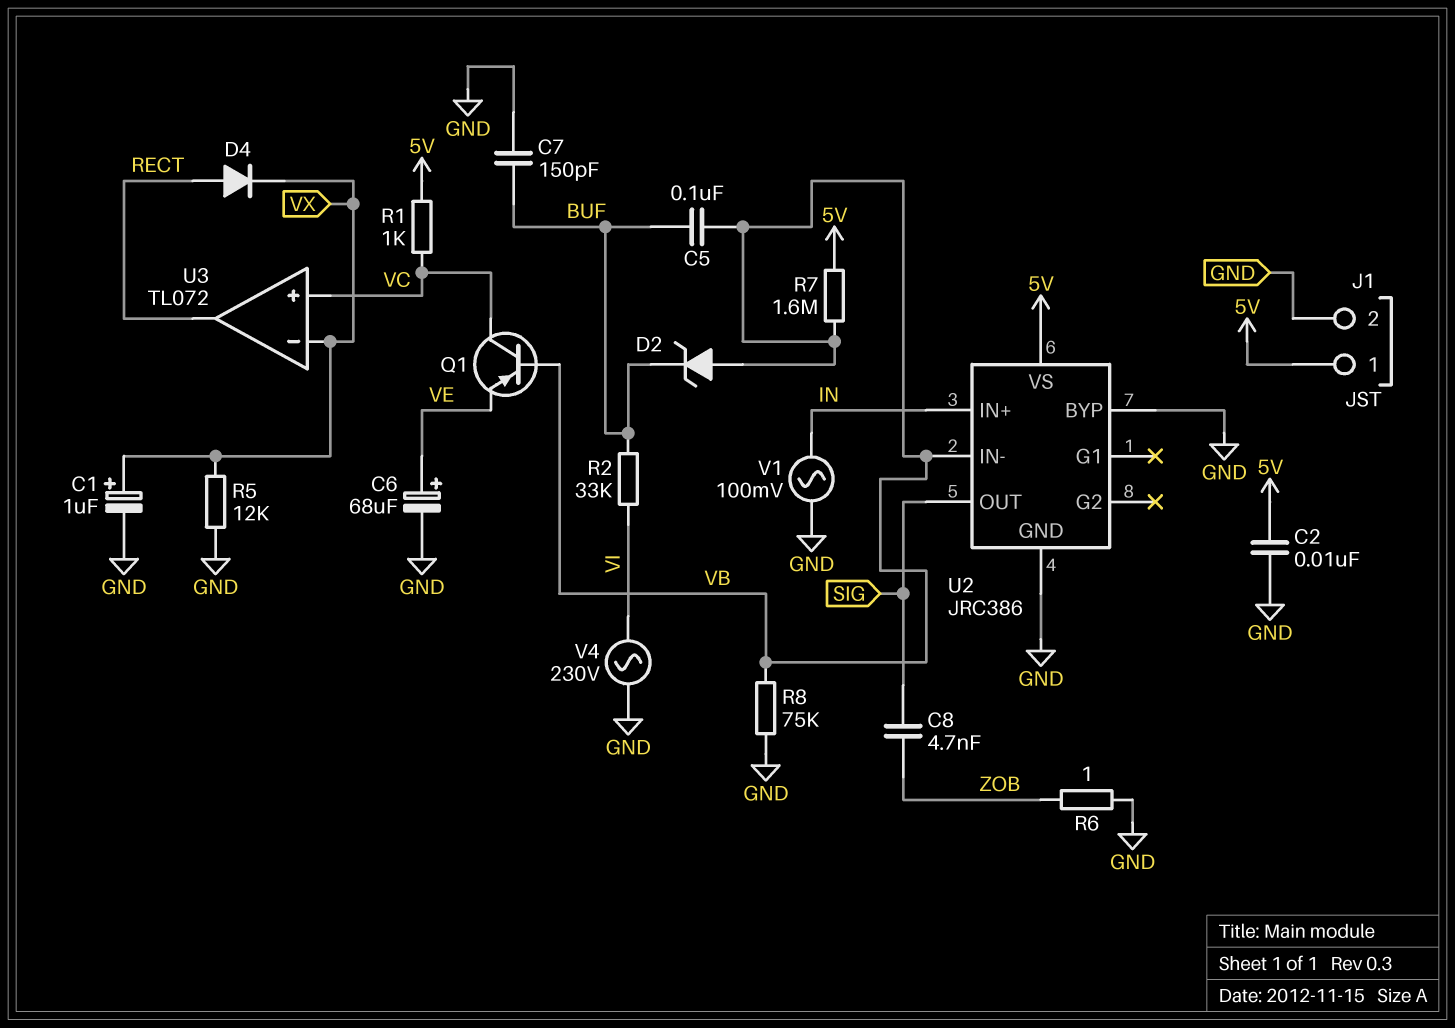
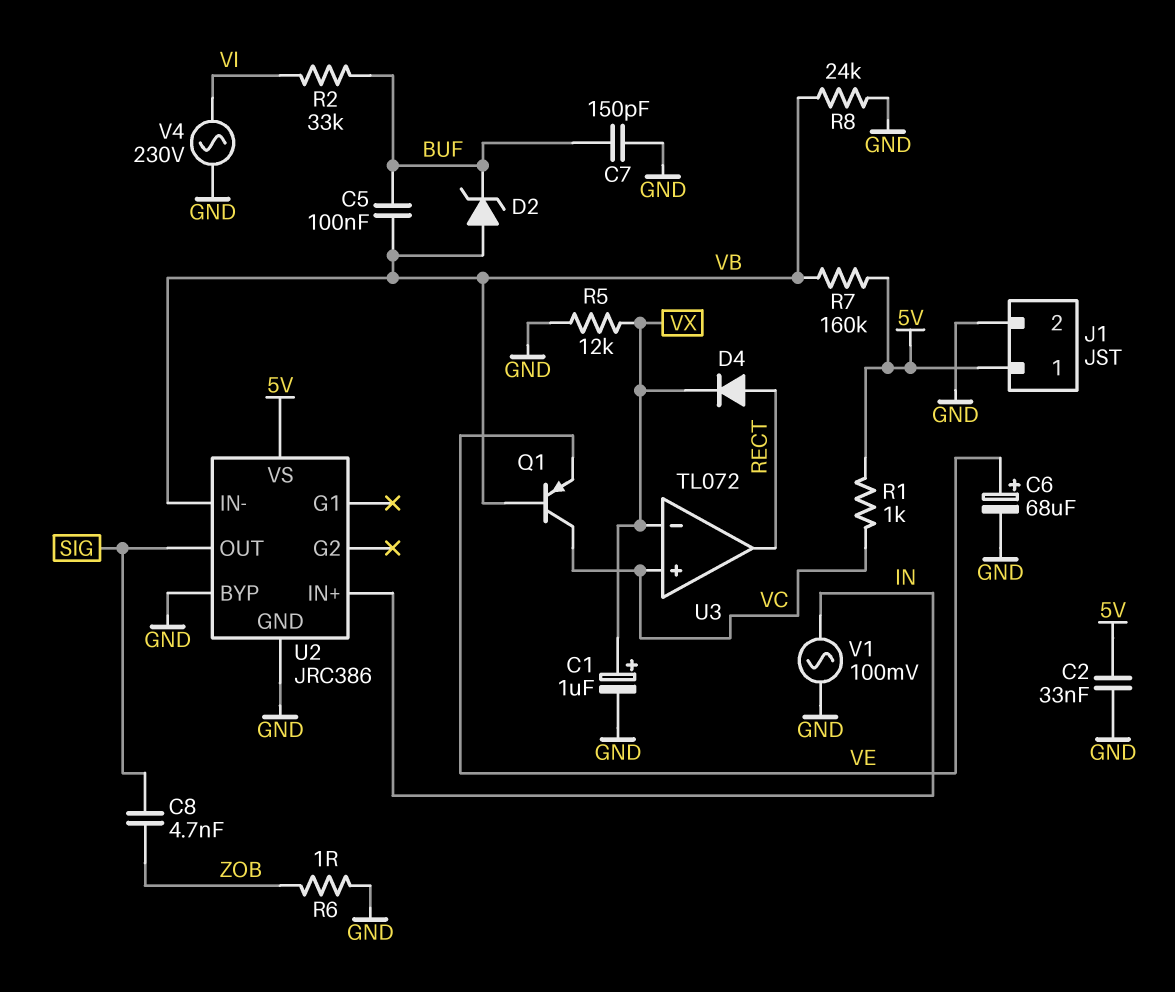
C2: 10nF (5V, GND) -> 33nF (5V, GND)
R7: 1.6M (5V, VB) -> 160k (5V, VB)
R8: 75k (GND, VB) -> 24k (GND, VB)

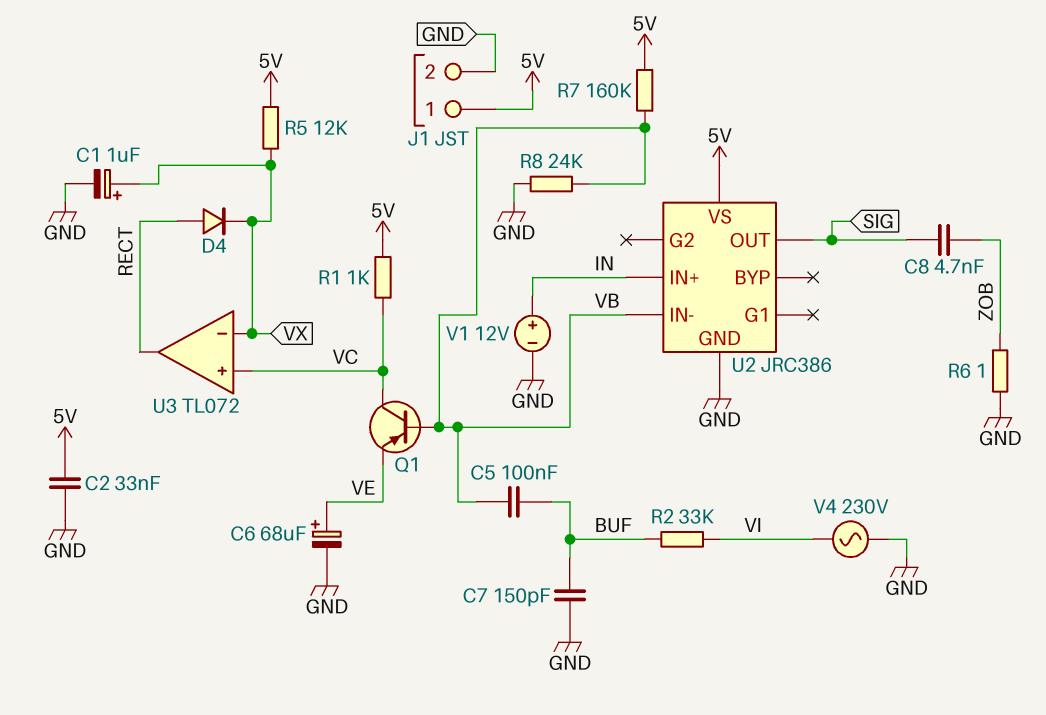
D2: zener (A VB, K BUF) -> none
R5: 12k (GND, VX) -> 12k (5V, VX)
U2 pin BYP: GND -> none
V1: AC 100mV (GND, IN) -> 12V (plus IN, minus GND)

